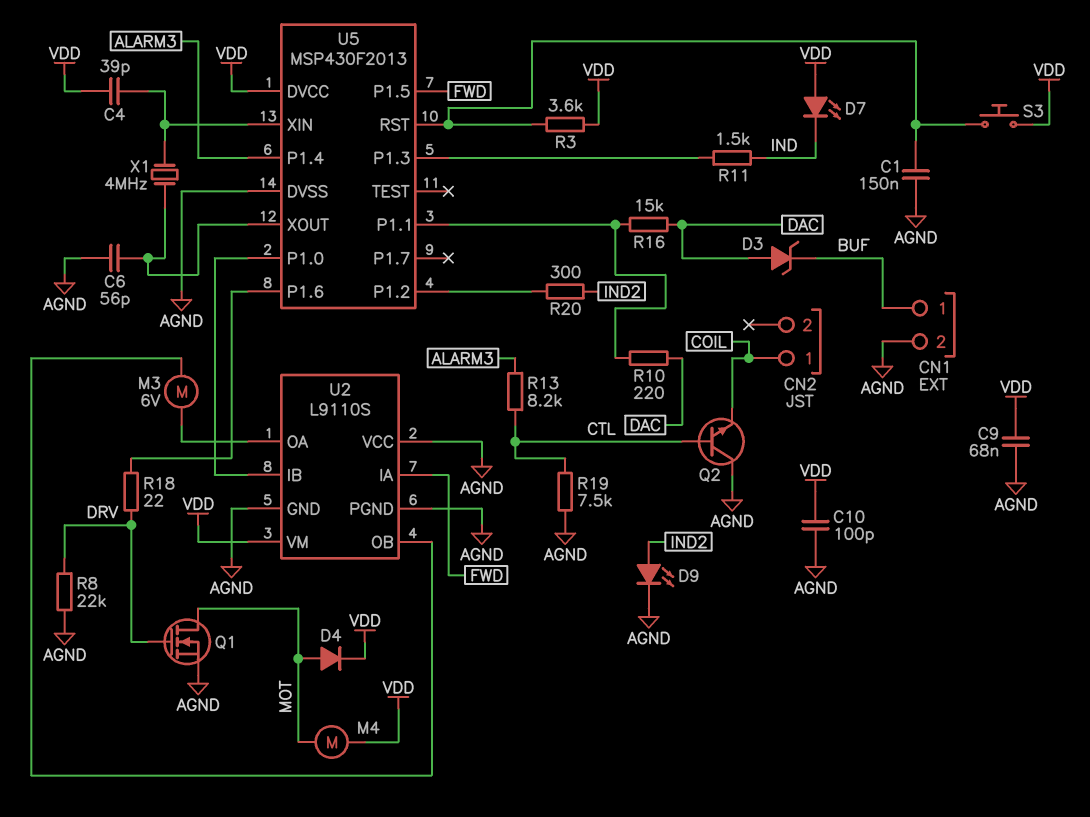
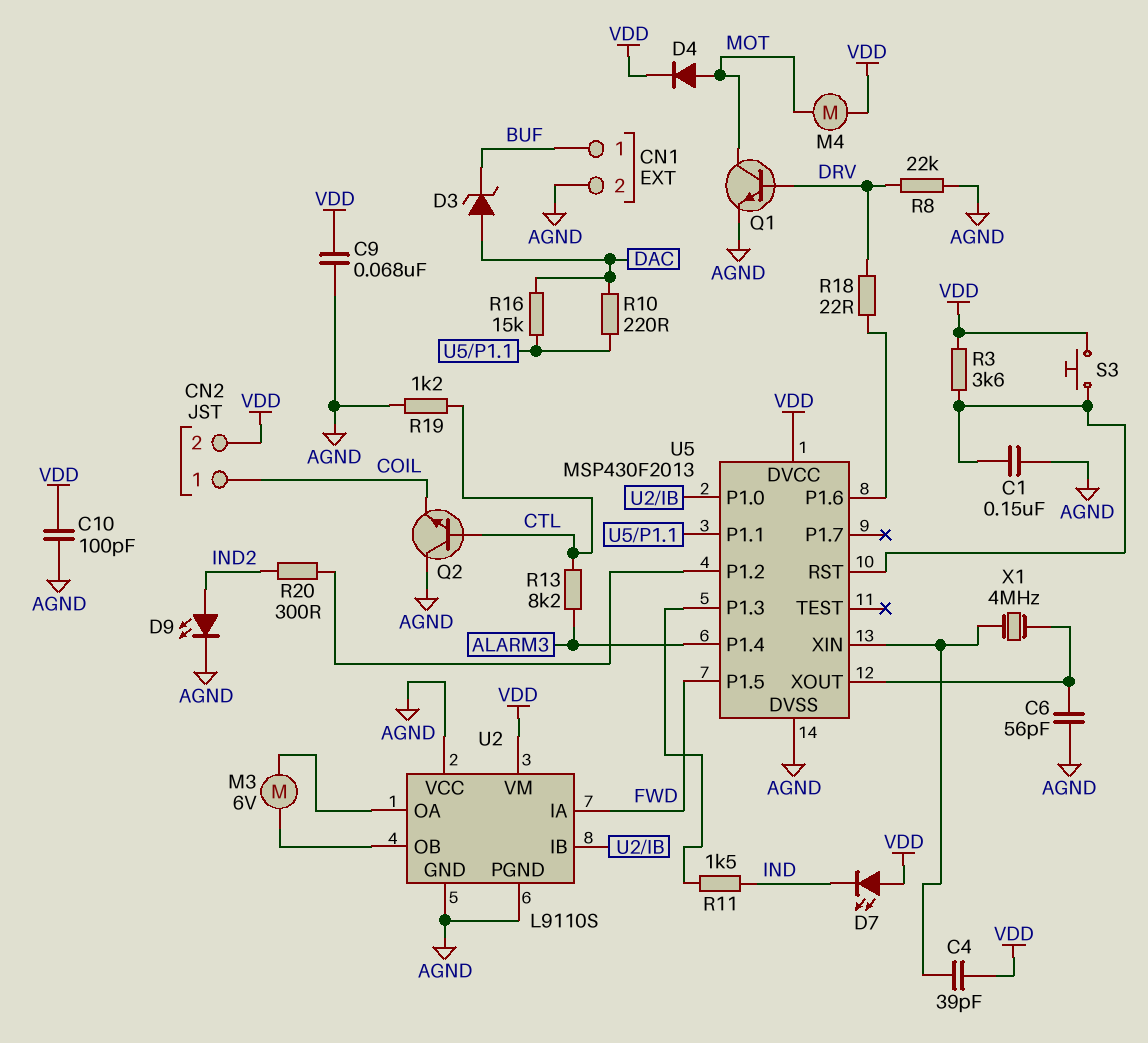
CN2 pin 2: none -> VDD
Q1: NMOS (G DRV, D MOT, S AGND) -> NPN (B DRV, C MOT, E AGND)
R19: 7.5k (AGND, CTL) -> 1.2k (AGND, CTL)

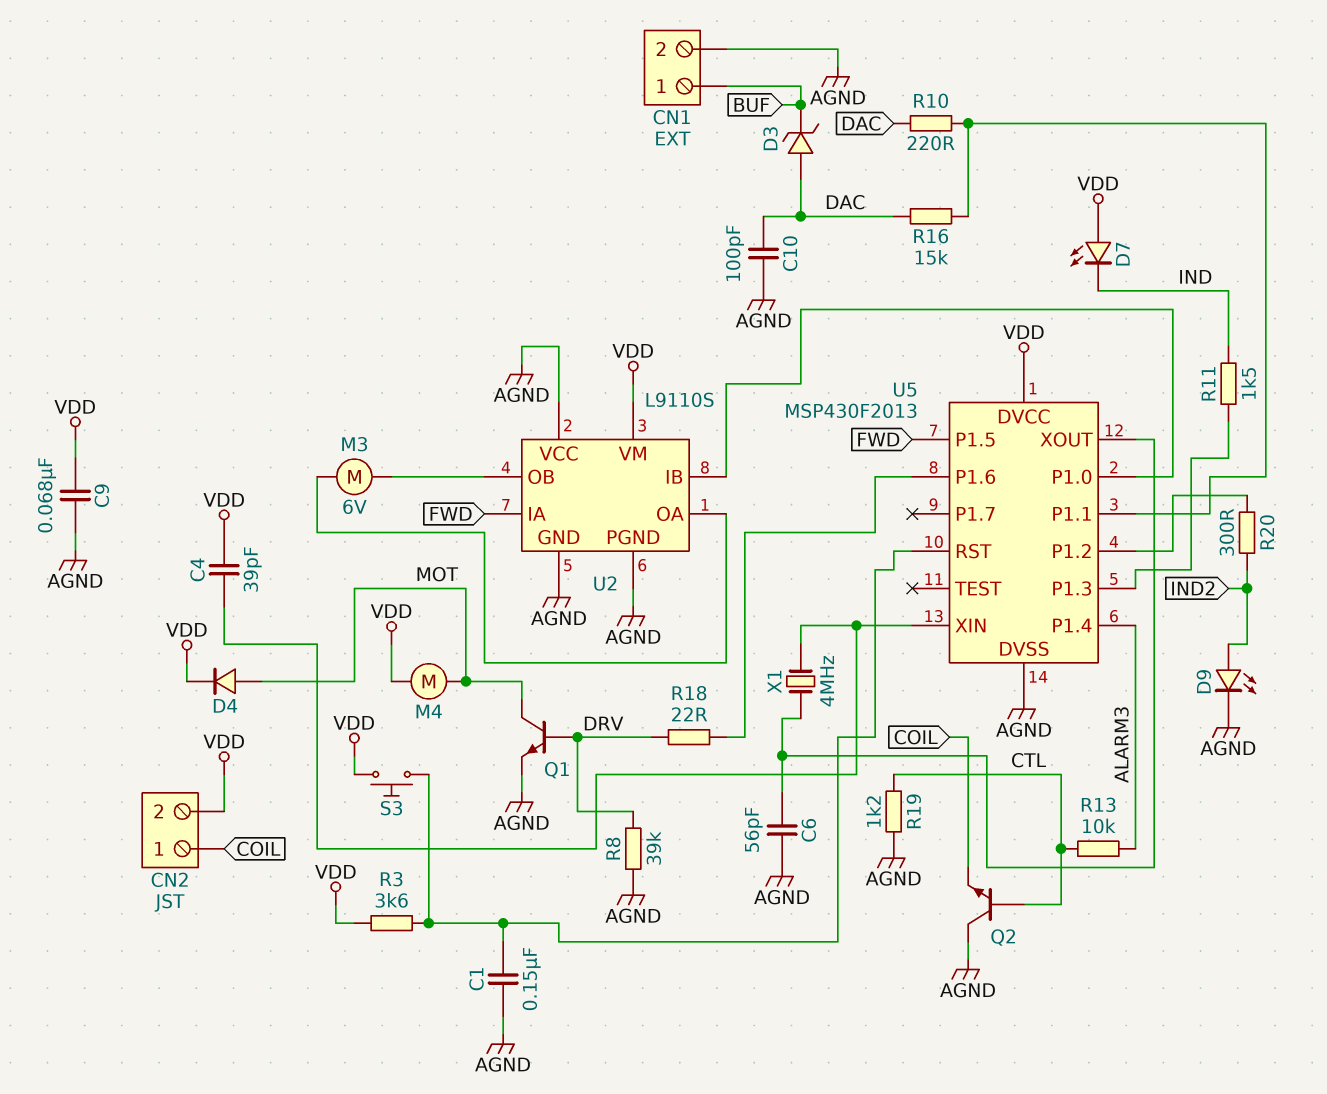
C10: 100pF (AGND, VDD) -> 100pF (AGND, DAC)
R8: 22k (AGND, DRV) -> 39k (AGND, DRV)
R13: 8.2k (ALARM3, CTL) -> 10k (ALARM3, CTL)

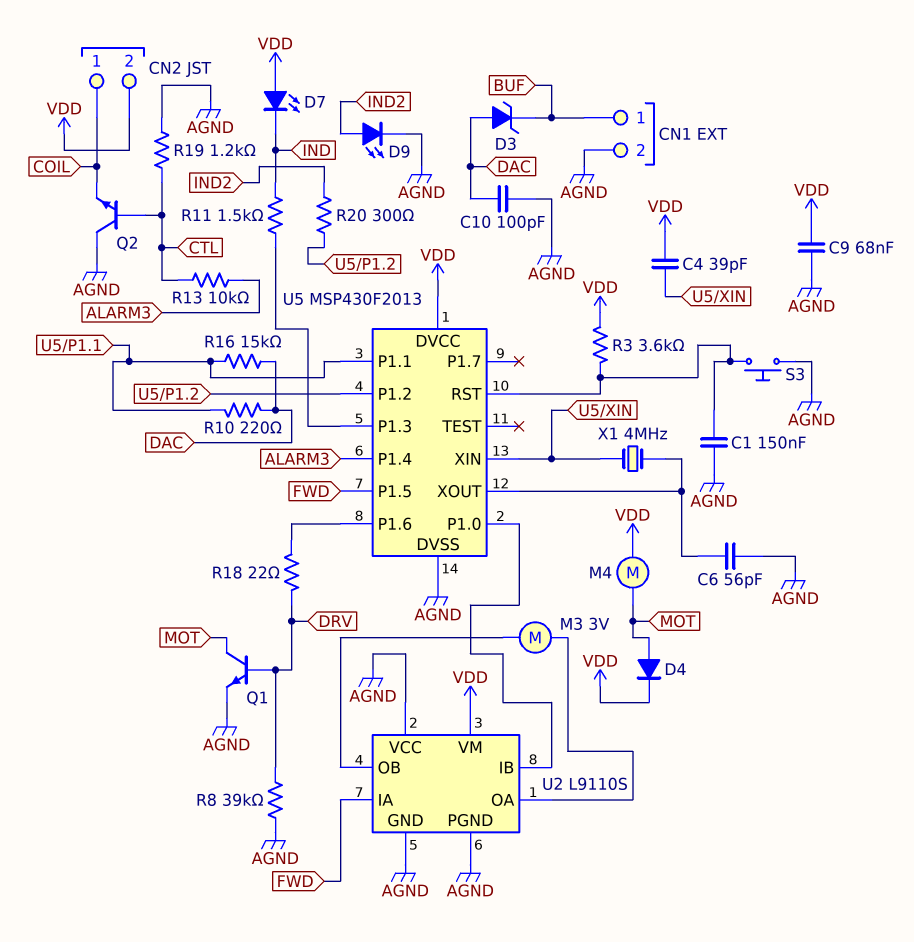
M3: motor 6V (U2/OA, U2/OB) -> motor 3V (U2/OA, U2/OB)
S3: button (U5/RST, VDD) -> button (AGND, U5/RST)

